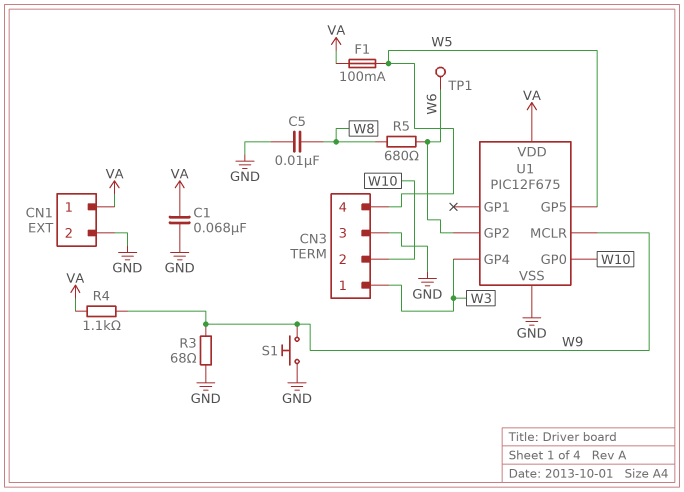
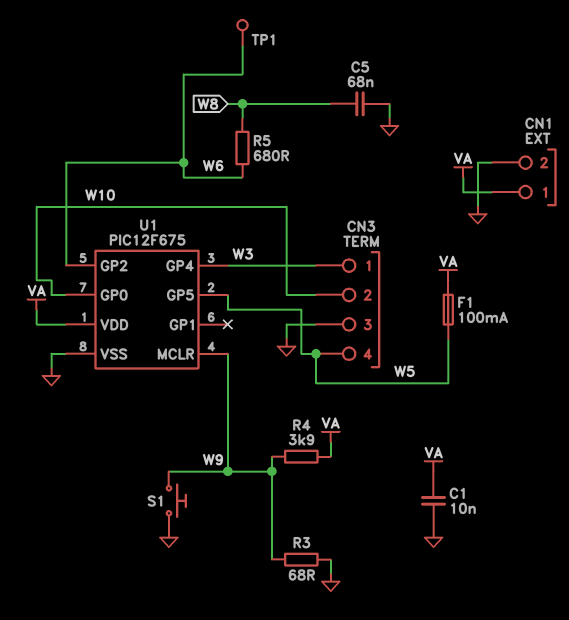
C1: 68nF (GND, VA) -> 10nF (GND, VA)
C5: 10nF (GND, W8) -> 68nF (GND, W8)
R4: 1.1k (VA, W9) -> 3.9k (VA, W9)

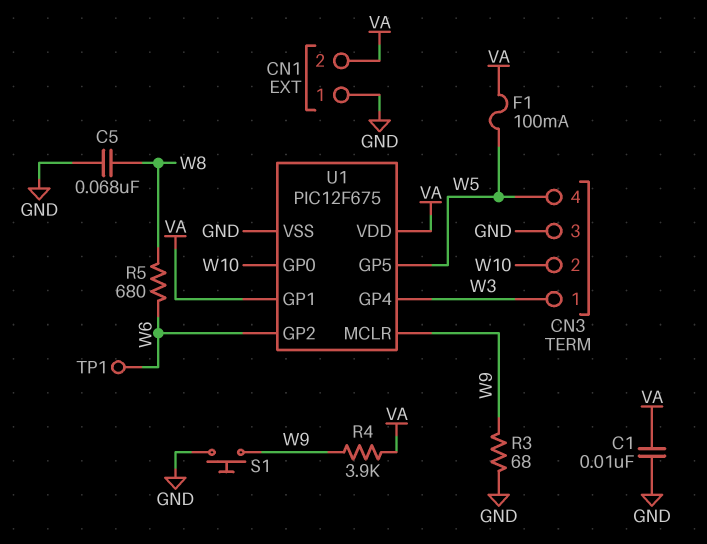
CN1 pin 1: VA -> GND
CN1 pin 2: GND -> VA
U1 pin GP1: none -> VA

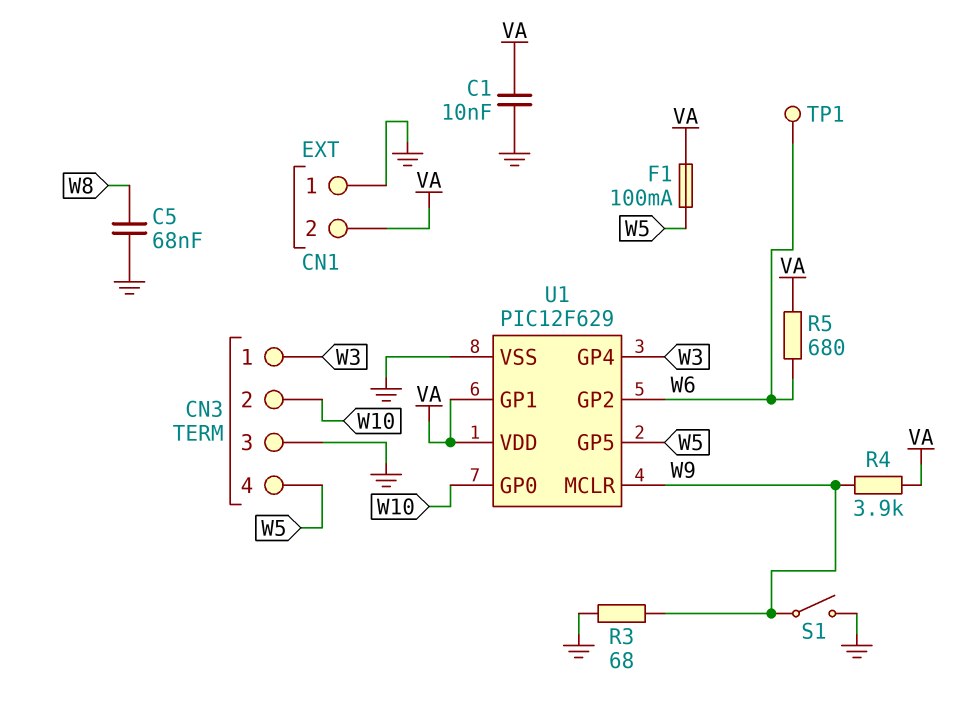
R5: 680 (W6, W8) -> 680 (VA, W6)
S1: button (GND, W9) -> switch (GND, W9)
U1: PIC12F675 -> PIC12F629

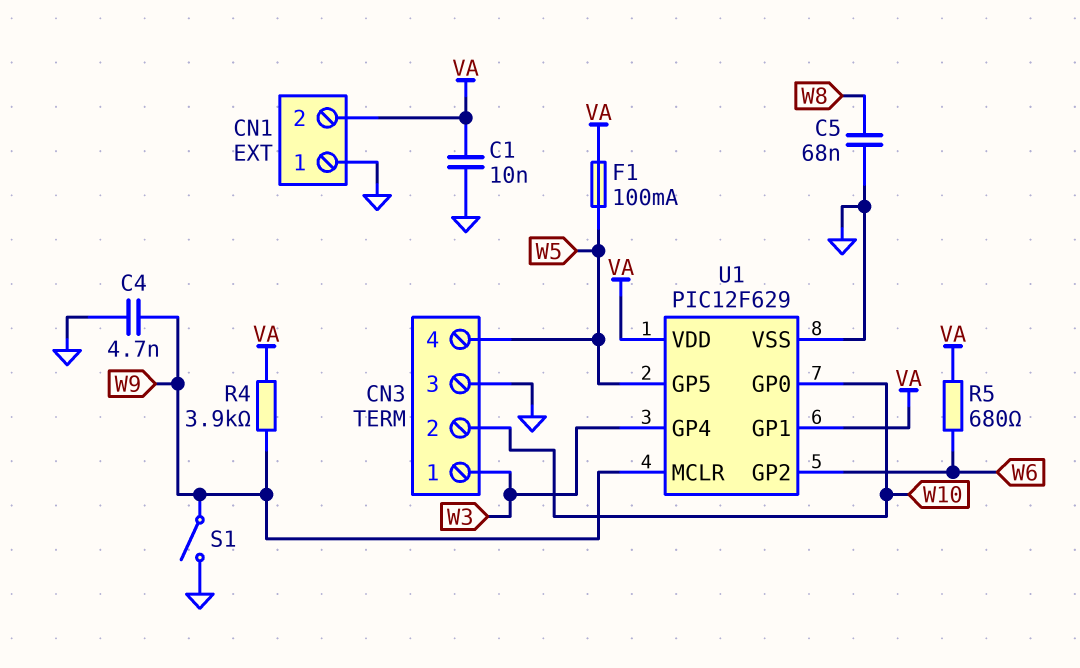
C4: none -> 4.7nF (GND, W9)
R3: 68 (GND, W9) -> none
TP1: test point (W6) -> none

